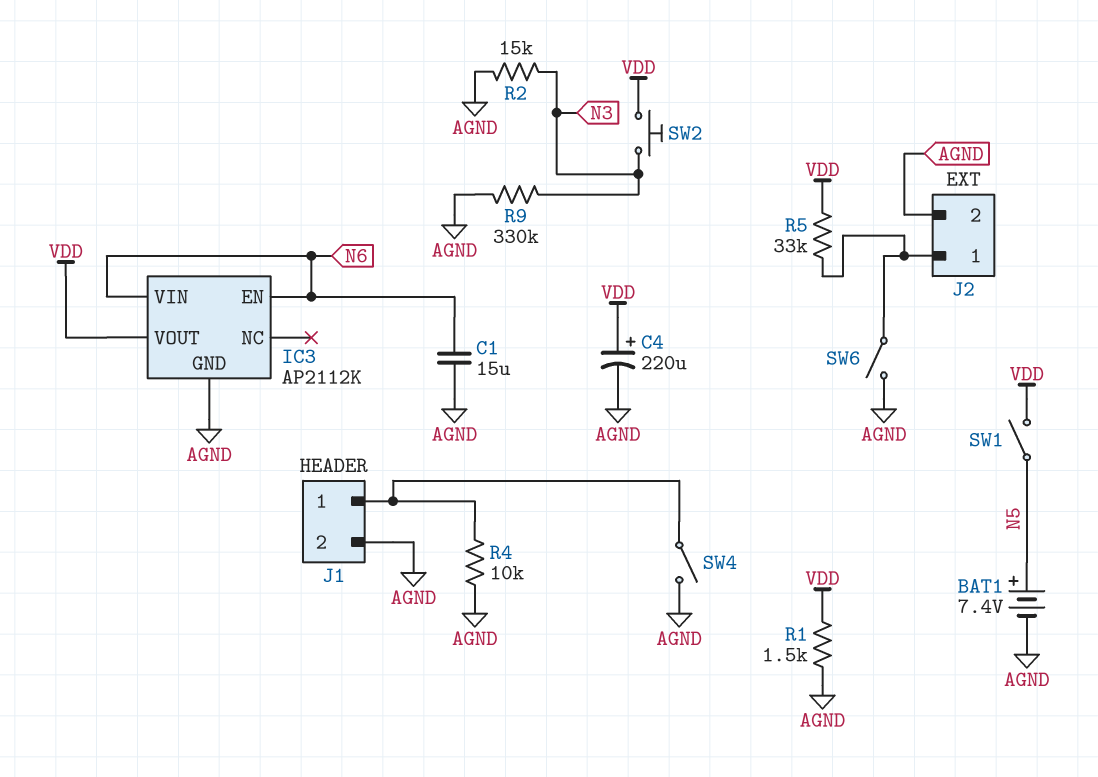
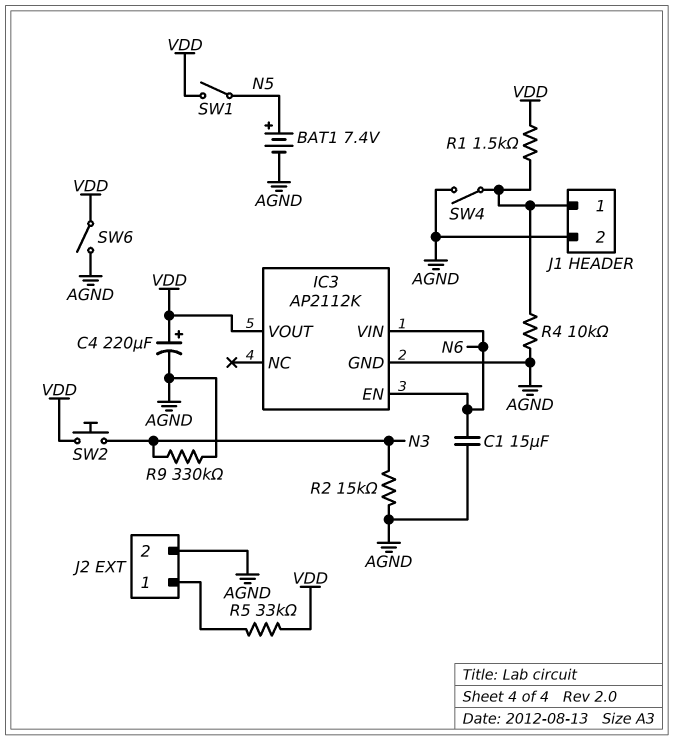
R1: 1.5k (AGND, VDD) -> 1.5k (J1/1, VDD)
SW6: switch (AGND, J2/1) -> switch (AGND, VDD)

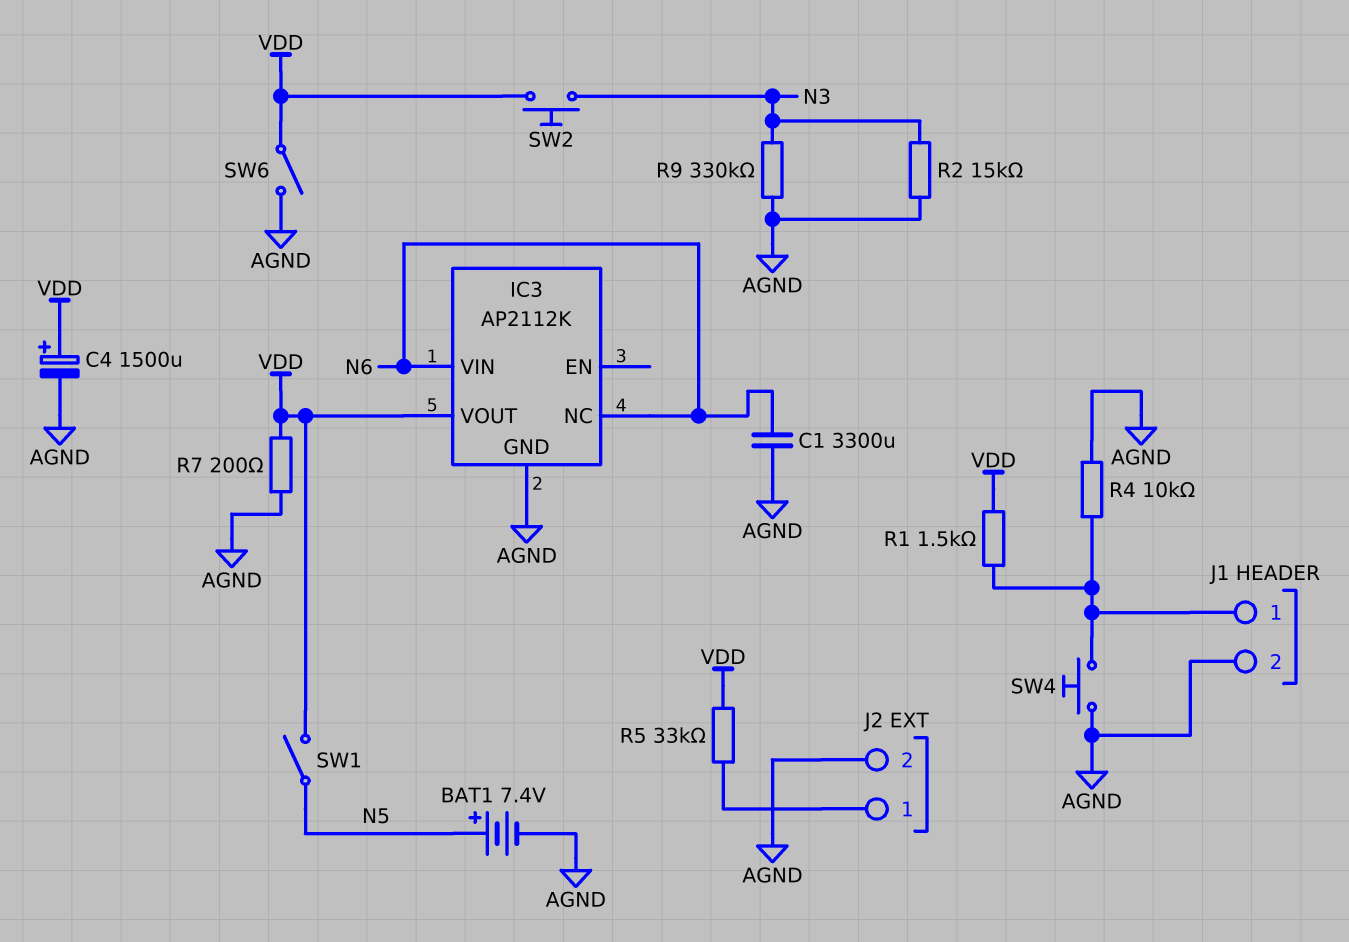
C1: 15uF (AGND, N6) -> 3300uF (AGND, N6)
C4: 220uF (plus VDD, minus AGND) -> 1500uF (plus VDD, minus AGND)
IC3 pin EN: N6 -> none
IC3 pin NC: none -> N6
R7: none -> 200 (AGND, VDD)
SW4: switch (AGND, J1/1) -> button (AGND, J1/1)

